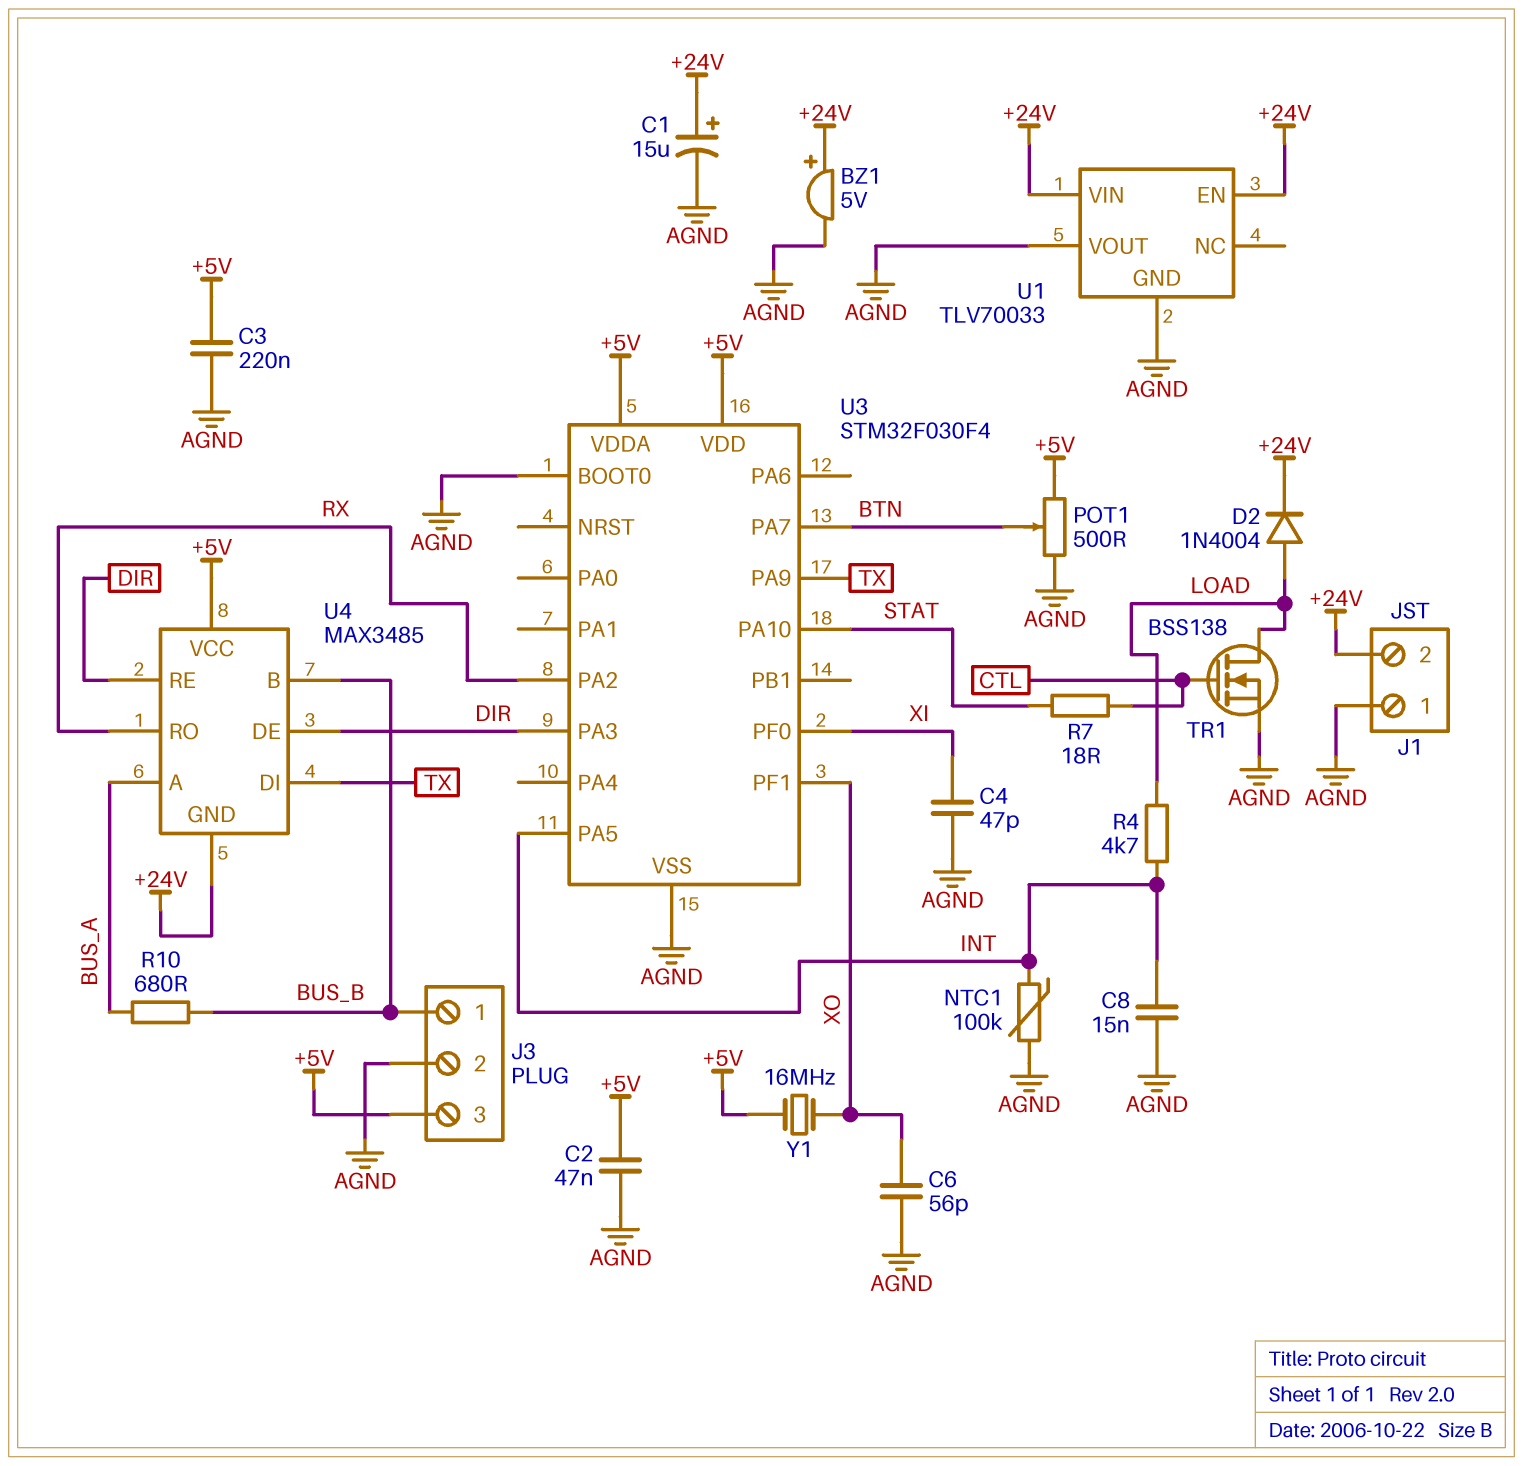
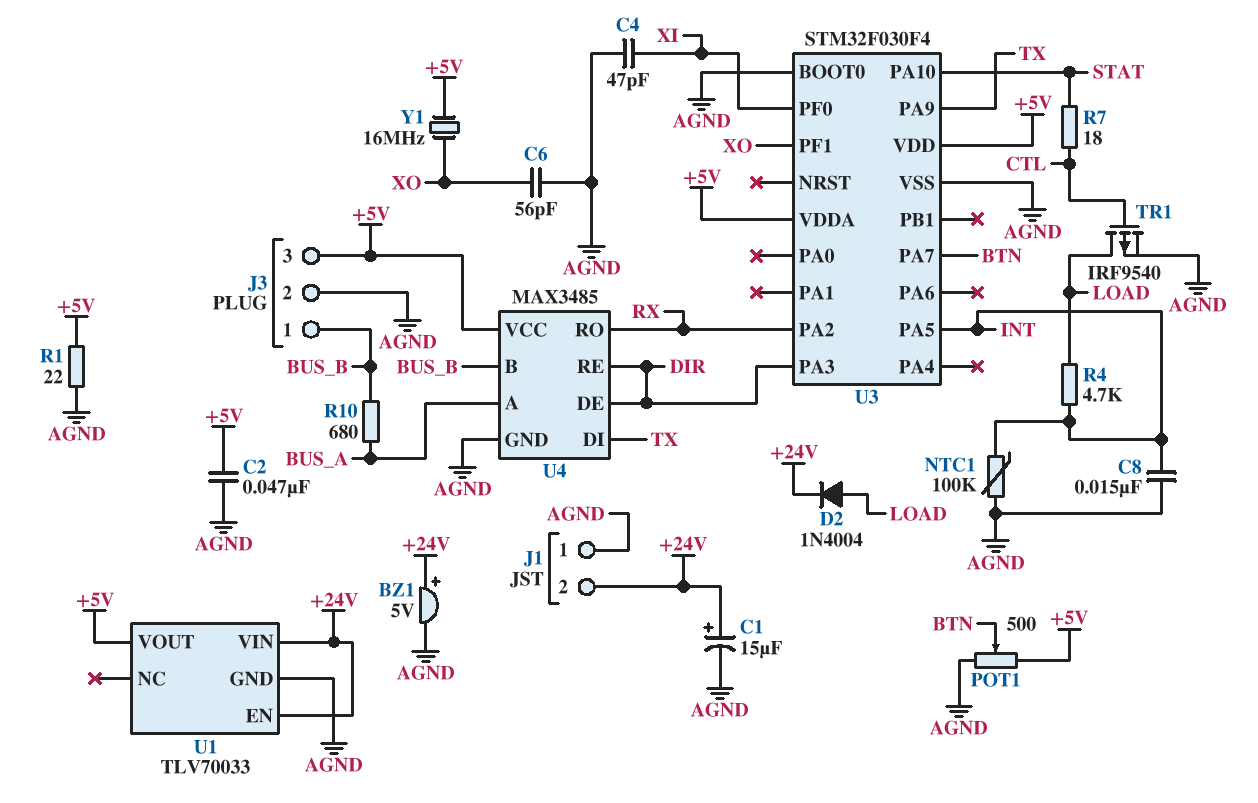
C3: 220nF (+5V, AGND) -> none
R1: none -> 22 (+5V, AGND)
TR1: NMOS BSS138 (G CTL, D LOAD, S AGND) -> PMOS IRF9540 (G CTL, D LOAD, S AGND)
U1 pin VOUT: AGND -> +5V
U4 pin GND: +24V -> AGND

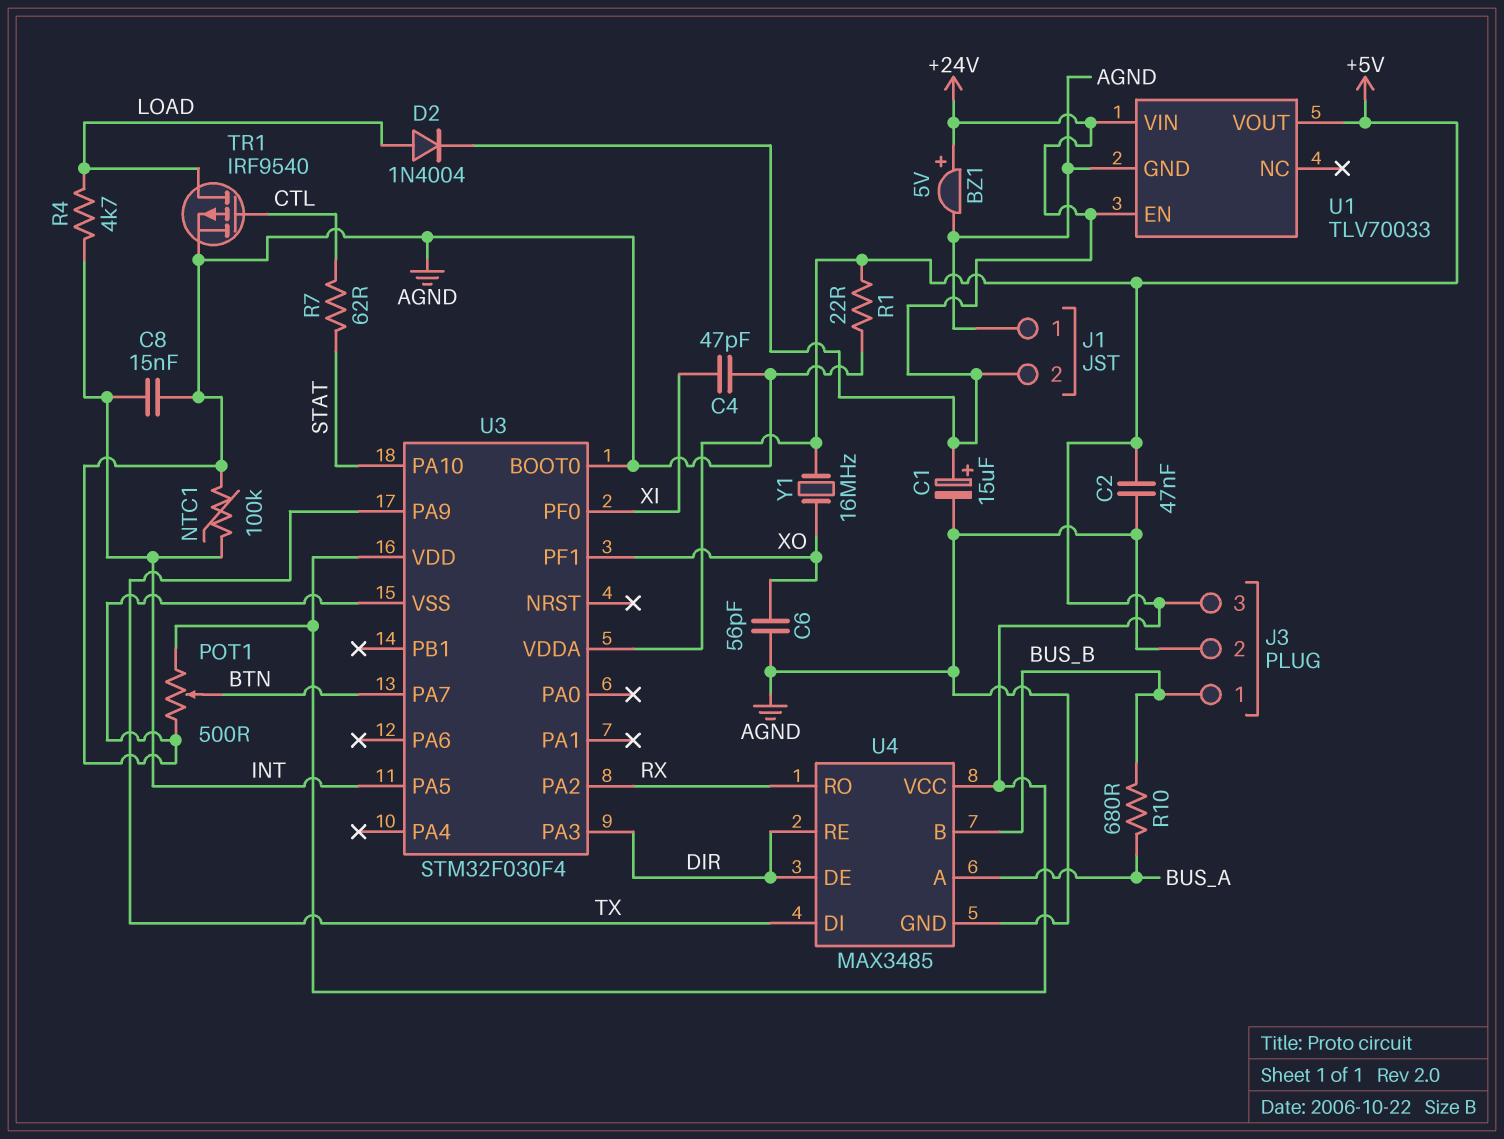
R7: 18 (CTL, STAT) -> 62 (CTL, STAT)

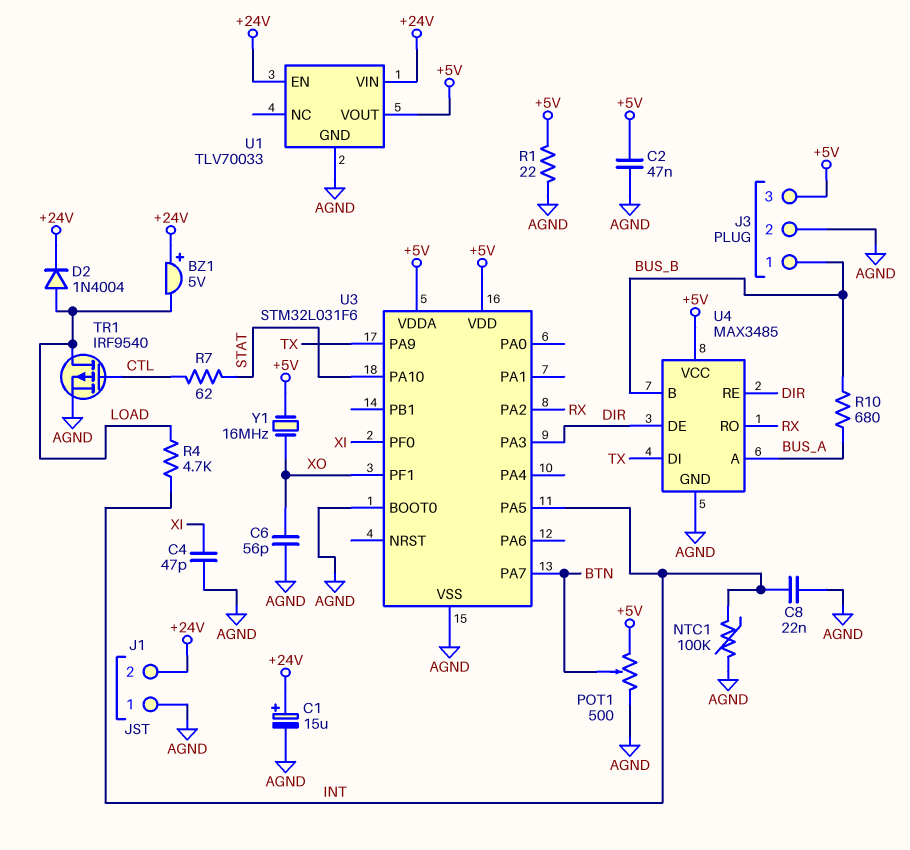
BZ1: buzzer 5V (plus +24V, minus AGND) -> buzzer 5V (plus +24V, minus LOAD)
C8: 15nF (AGND, INT) -> 22nF (AGND, INT)
U3: STM32F030F4 -> STM32L031F6

